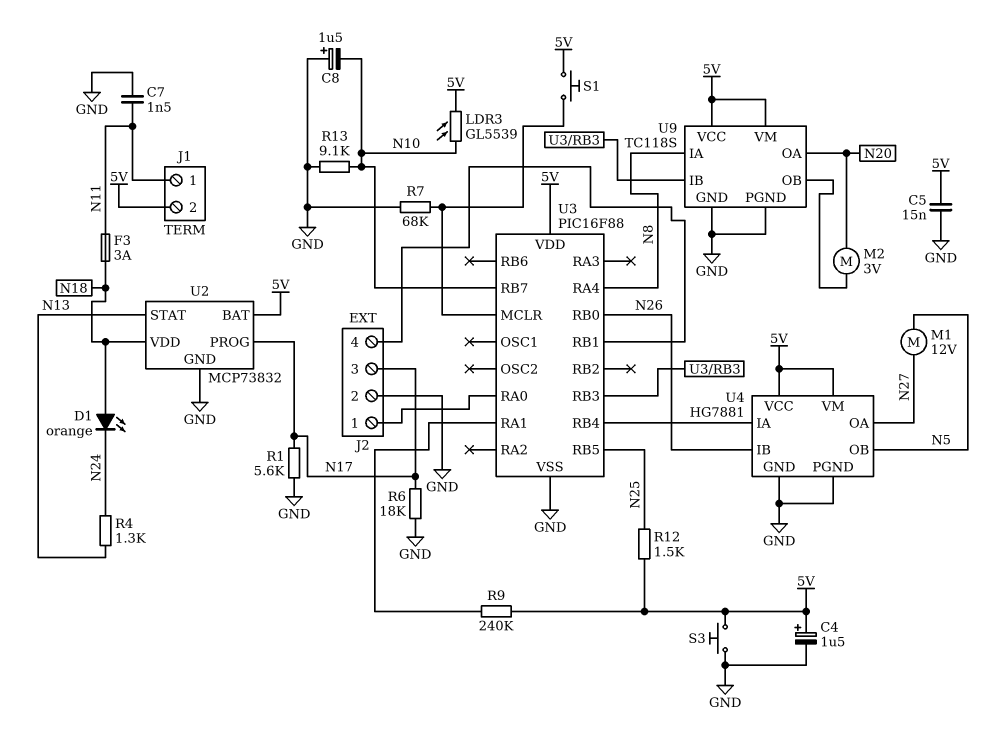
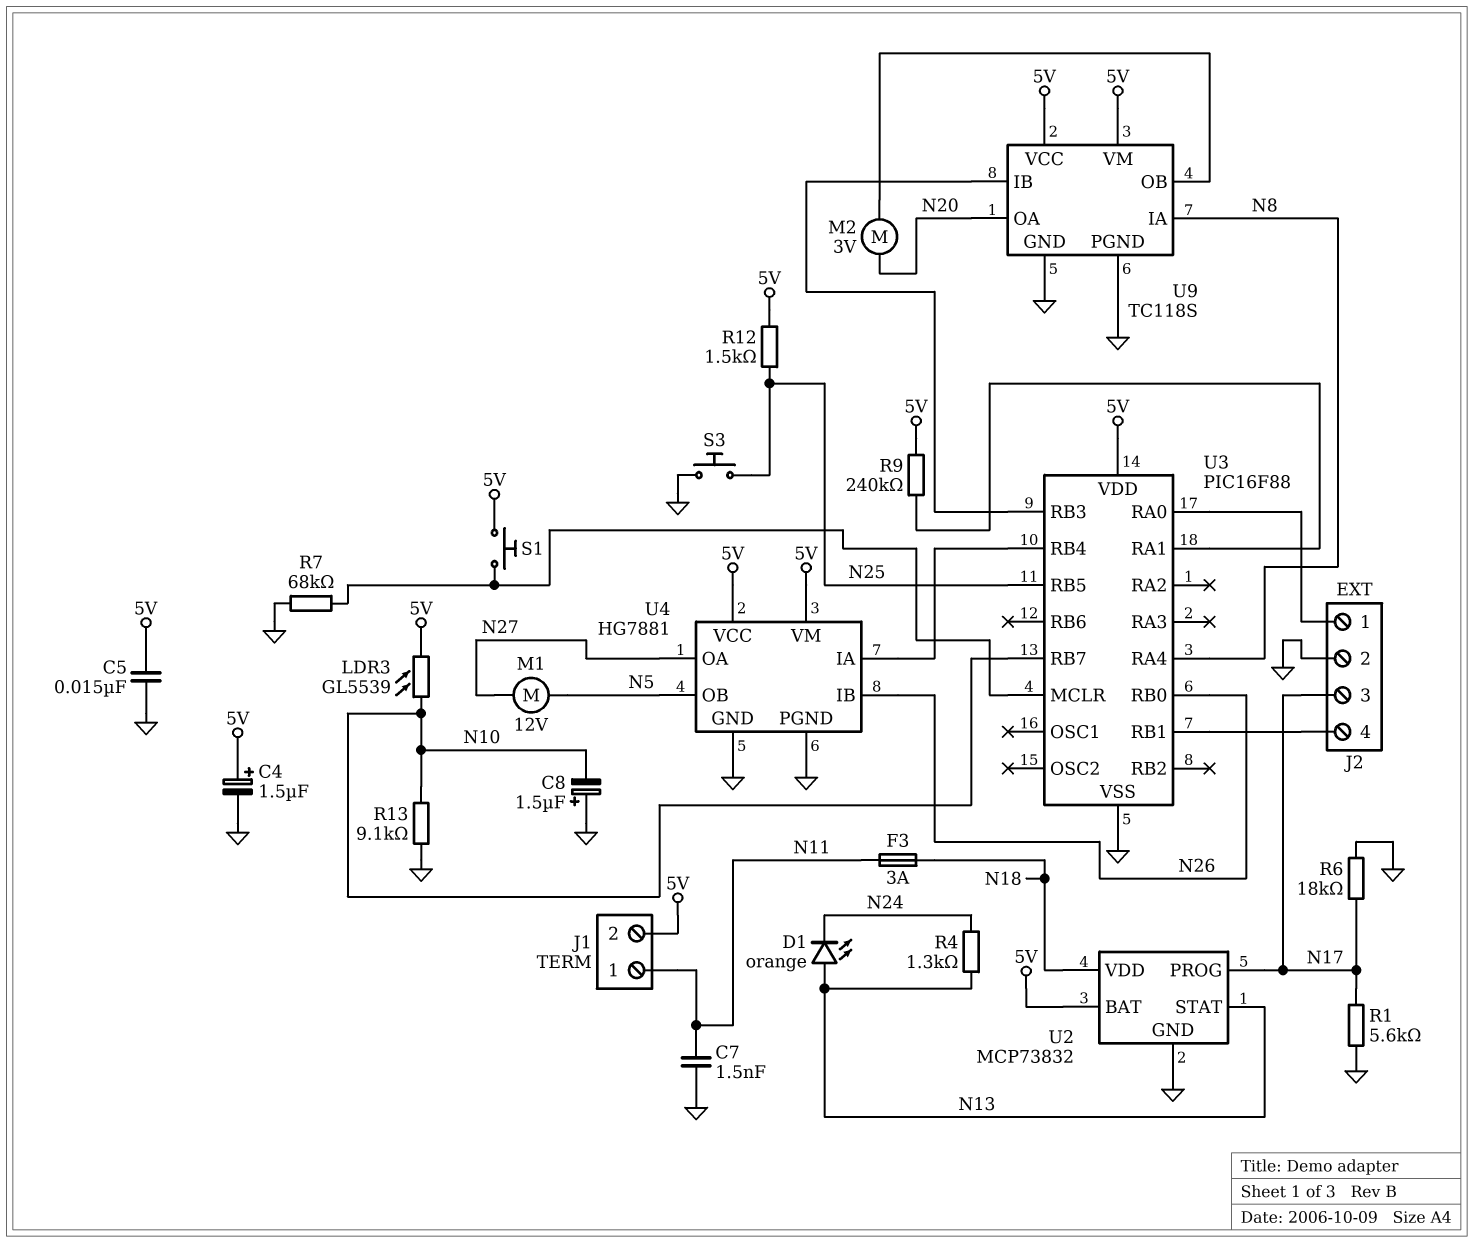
D1: LED orange (A N18, K N24) -> LED orange (A N13, K N24)
S3: button (5V, GND) -> button (GND, N25)

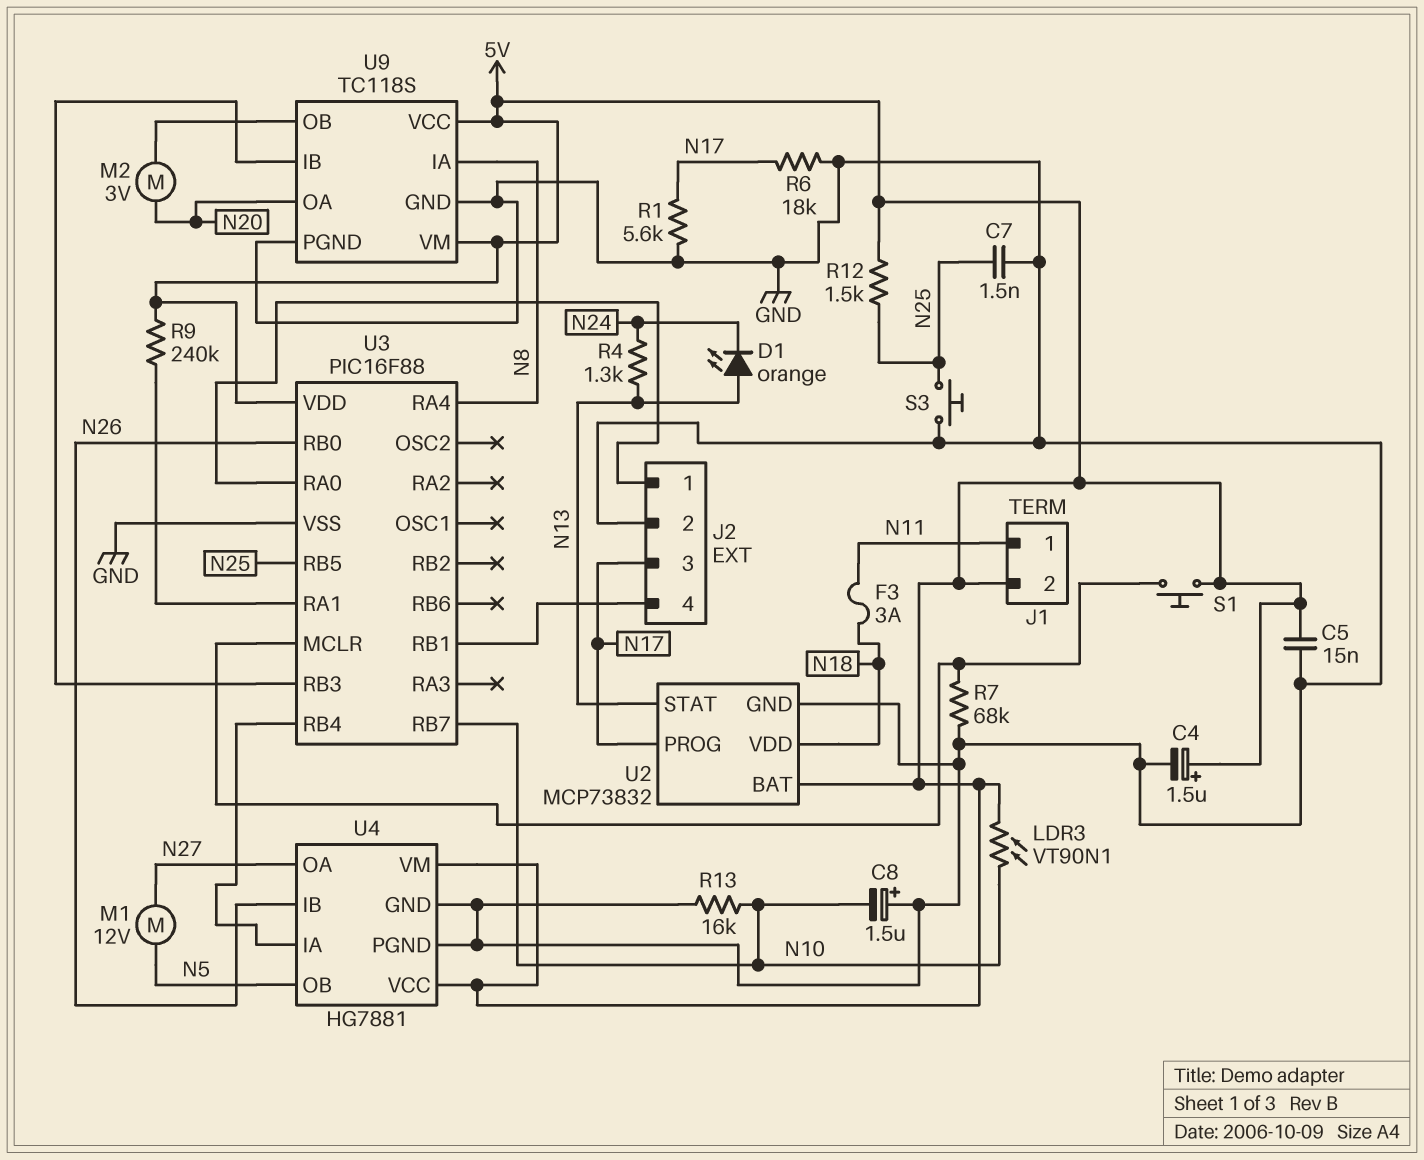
C7: 1.5nF (GND, N11) -> 1.5nF (GND, N25)
LDR3: GL5539 (5V, N10) -> VT90N1 (5V, N10)
R13: 9.1k (GND, N10) -> 16k (GND, N10)

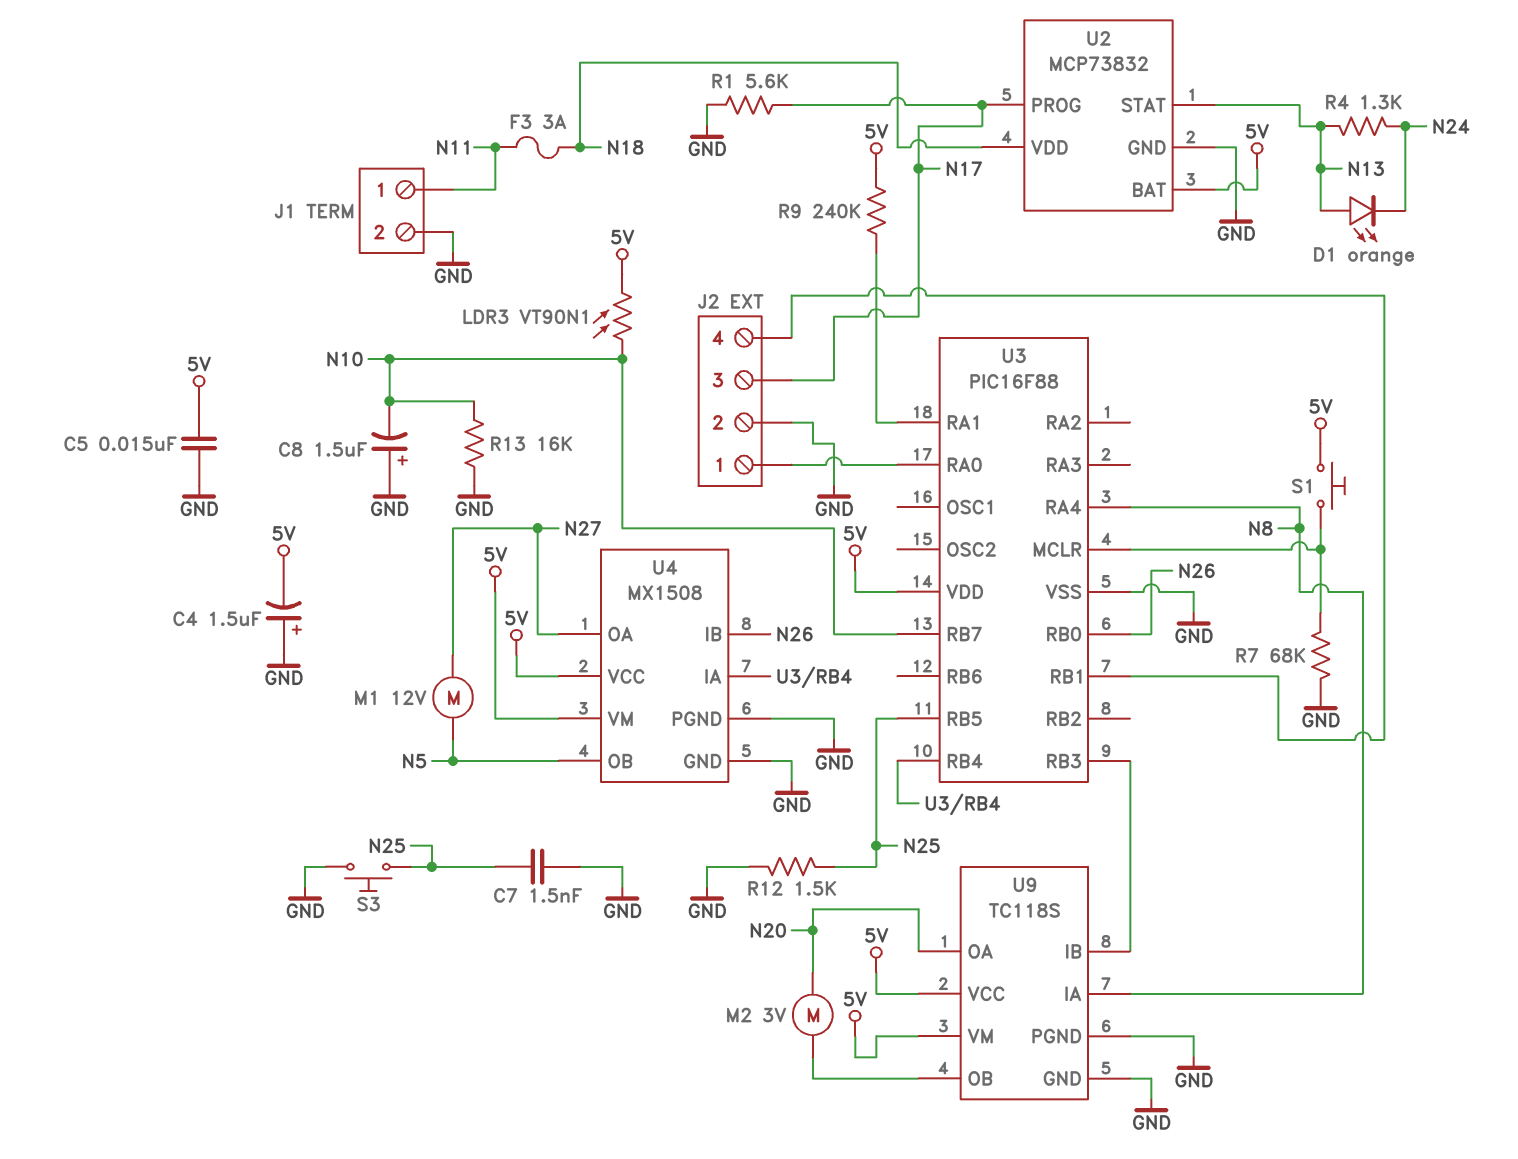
C4: 1.5uF (plus 5V, minus GND) -> 1.5uF (plus GND, minus 5V)
J1 pin 2: 5V -> GND
R6: 18k (GND, N17) -> none
R12: 1.5k (5V, N25) -> 1.5k (GND, N25)
U4: HG7881 -> MX1508

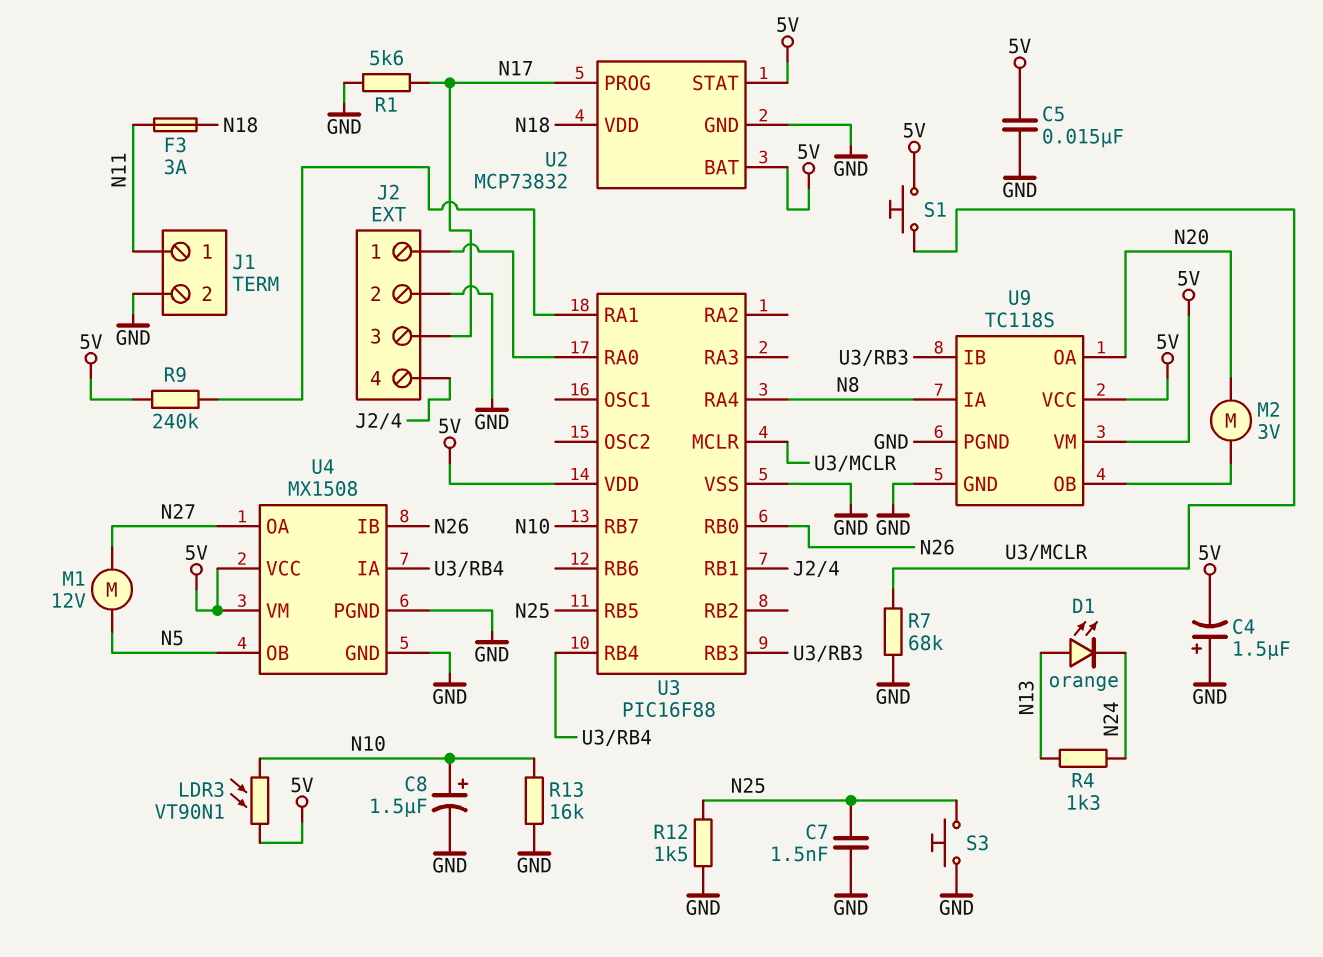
C8: 1.5uF (plus GND, minus N10) -> 1.5uF (plus N10, minus GND)
U2 pin STAT: N13 -> 5V

